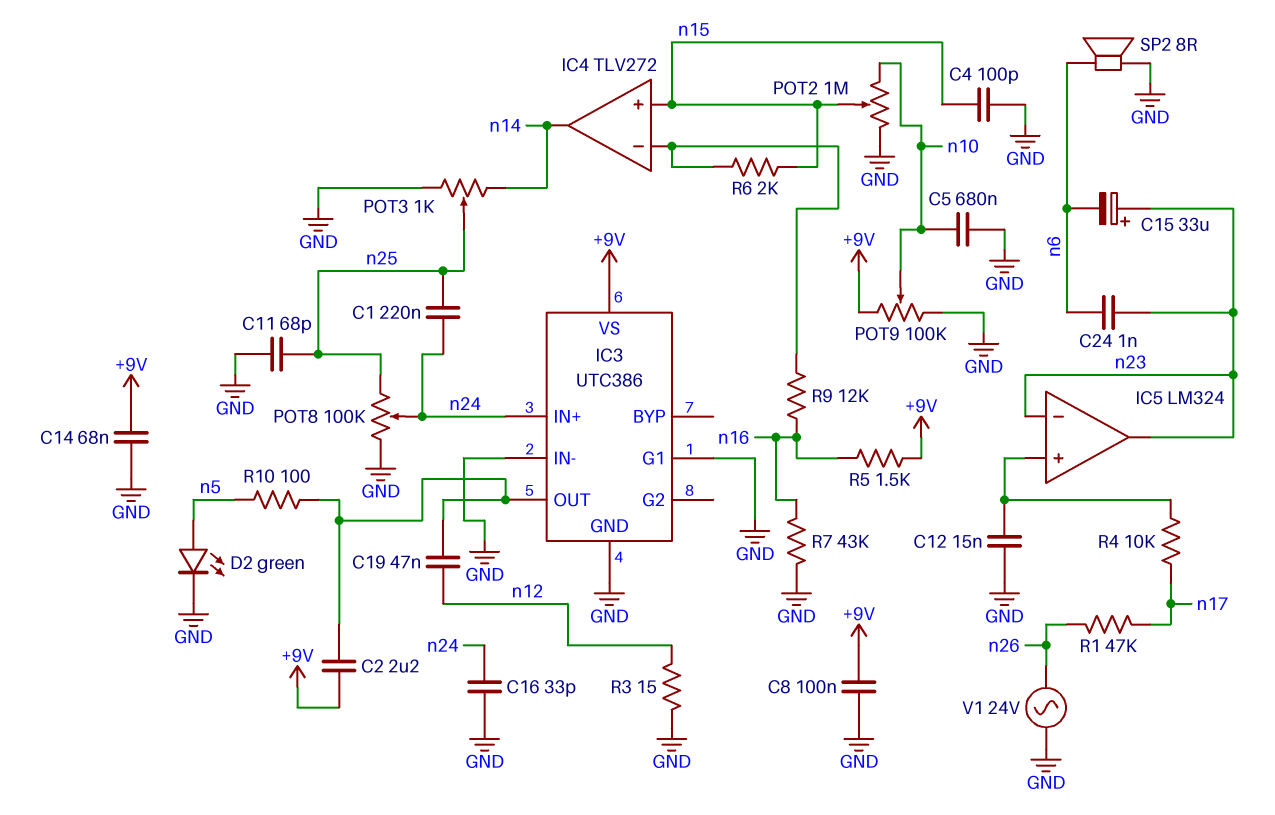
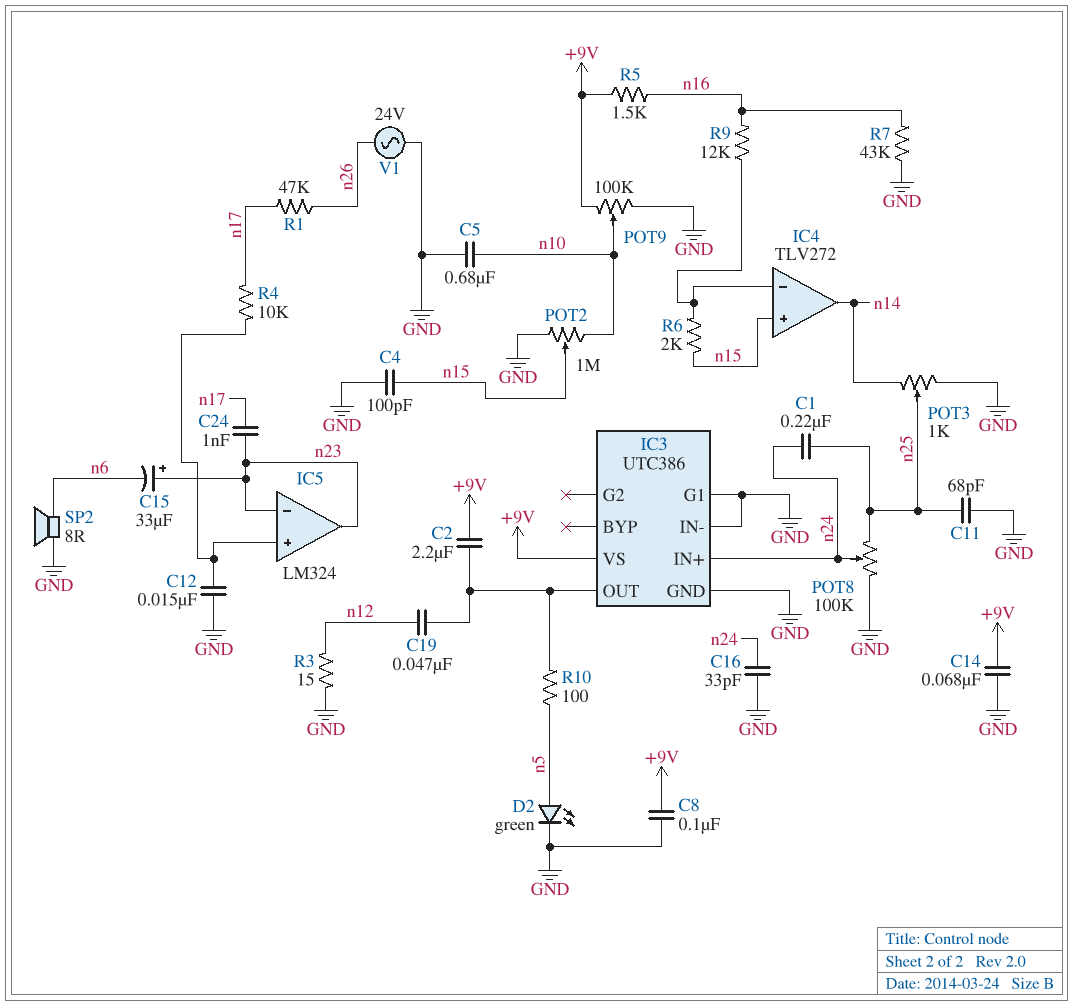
C24: 1nF (n6, n23) -> 1nF (n17, n23)

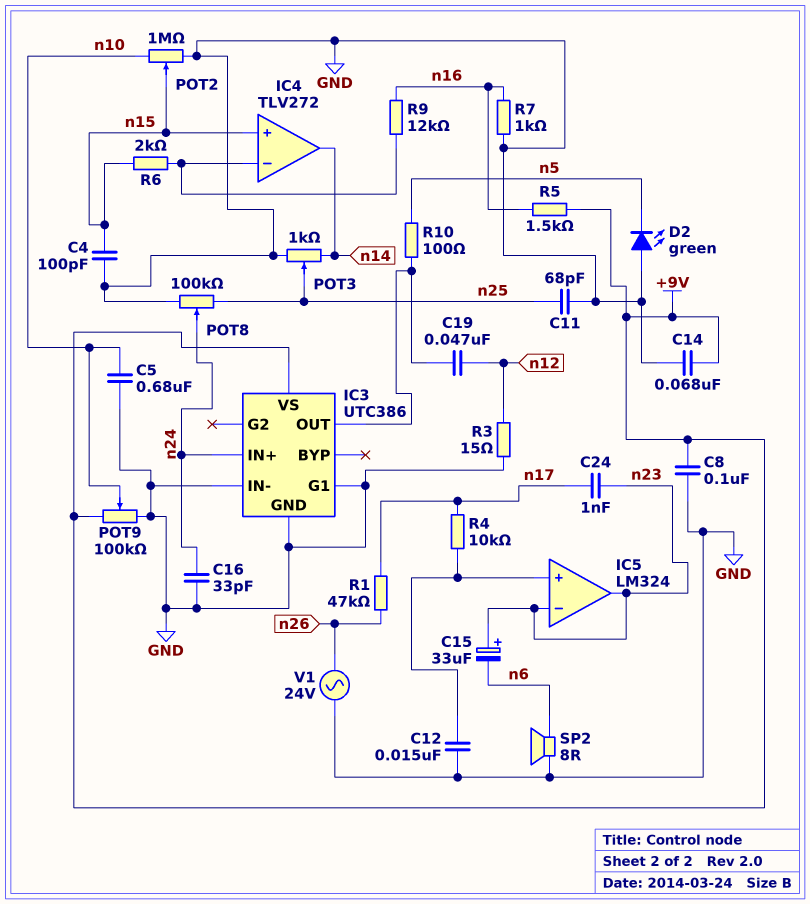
C1: 220nF (n24, n25) -> none
C2: 2.2uF (+9V, IC3/OUT) -> none
D2: LED green (A n5, K GND) -> LED green (A GND, K n5)
R7: 43k (GND, n16) -> 1k (GND, n16)

